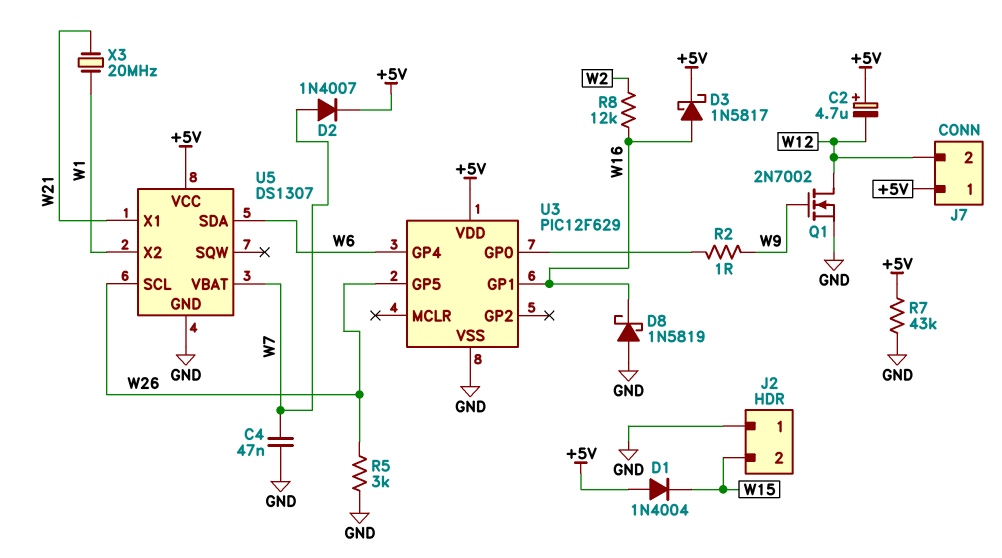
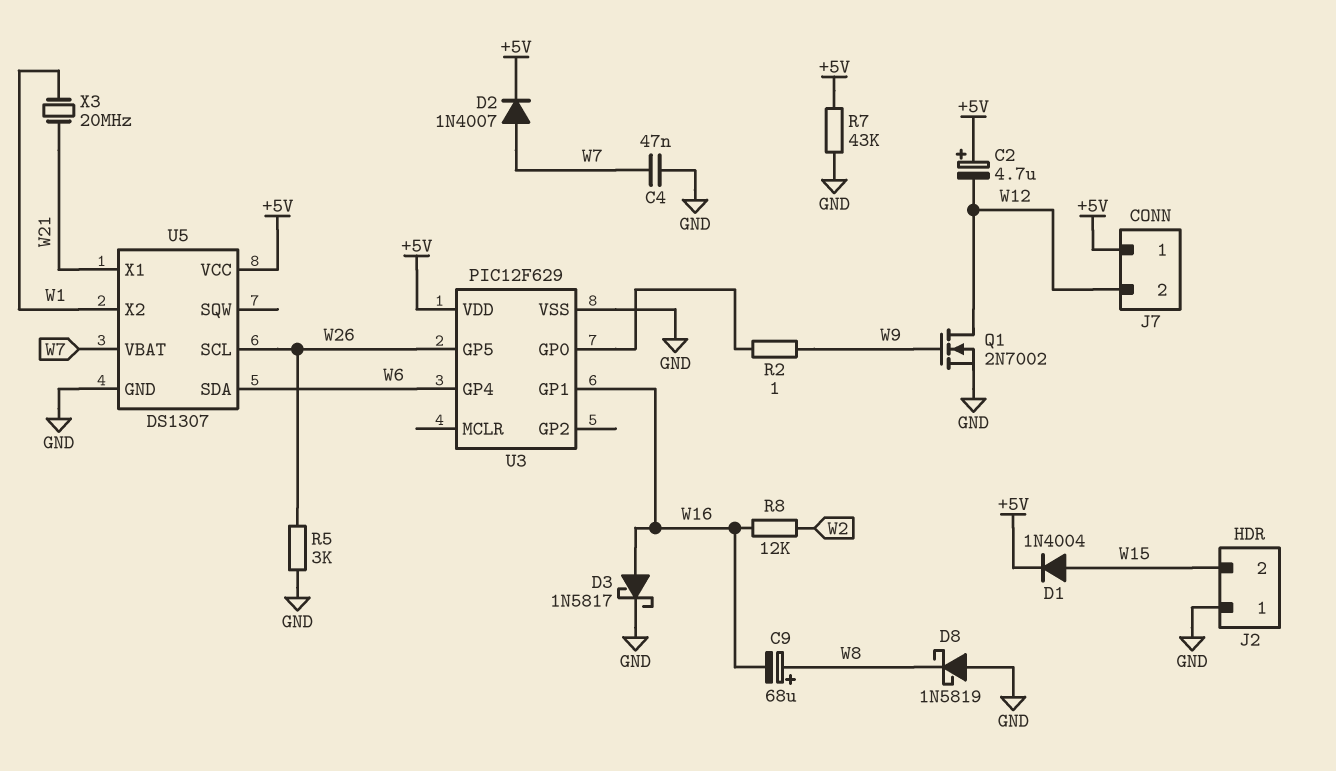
C9: none -> 68uF (plus W8, minus W16)
D1: diode 1N4004 (A +5V, K W15) -> diode 1N4004 (A W15, K +5V)
D3: schottky 1N5817 (A W16, K +5V) -> schottky 1N5817 (A W16, K GND)
D8: schottky 1N5819 (A GND, K W16) -> schottky 1N5819 (A GND, K W8)

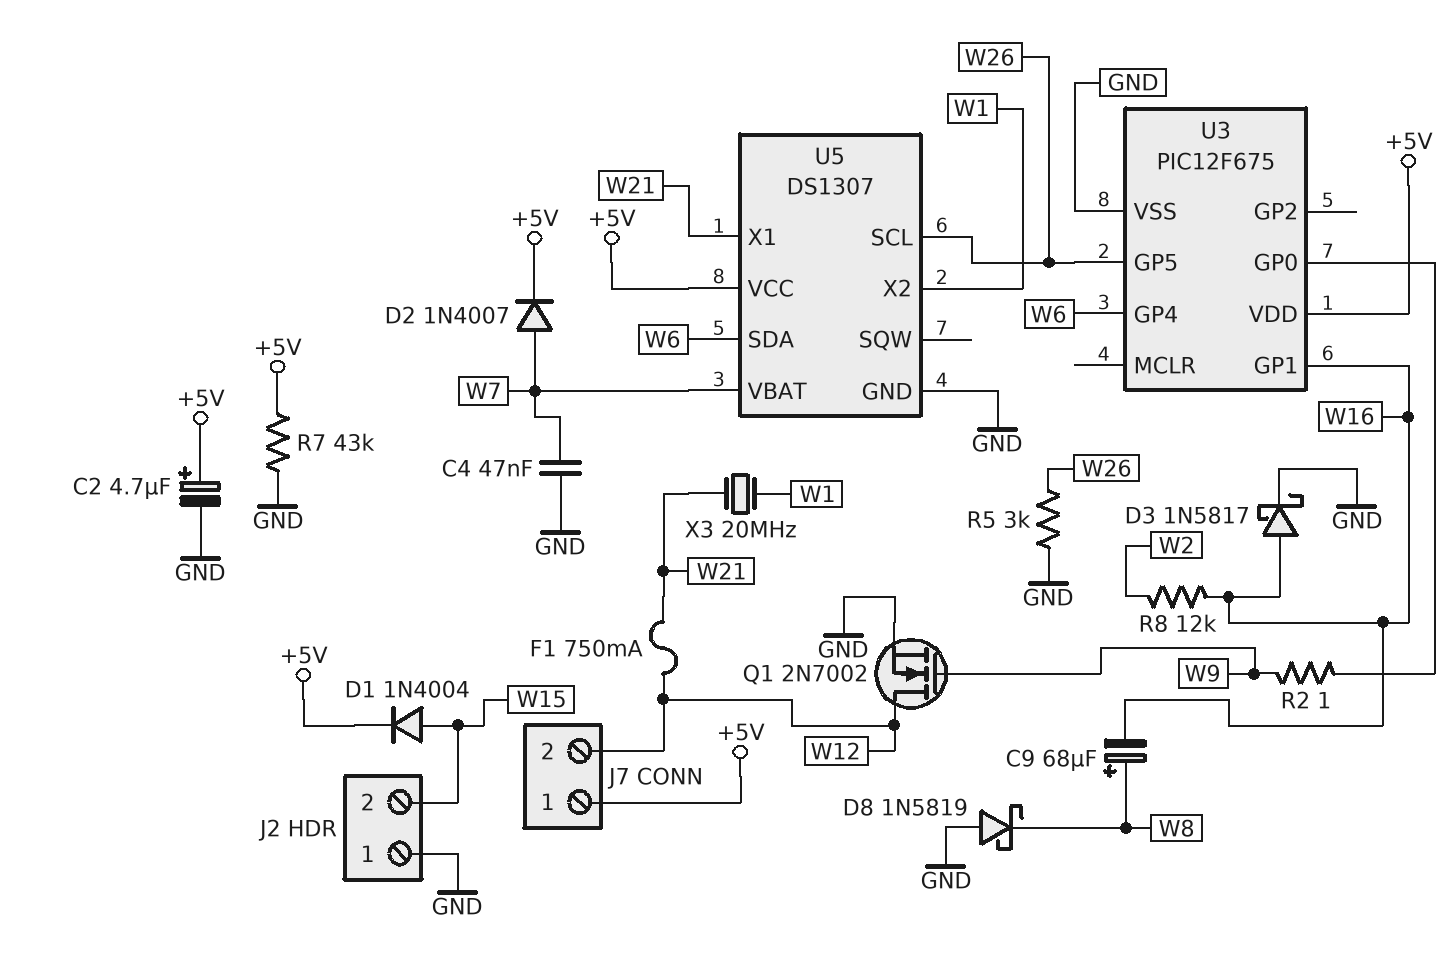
C2: 4.7uF (plus +5V, minus W12) -> 4.7uF (plus +5V, minus GND)
F1: none -> 750mA (W12, W21)
U3: PIC12F629 -> PIC12F675

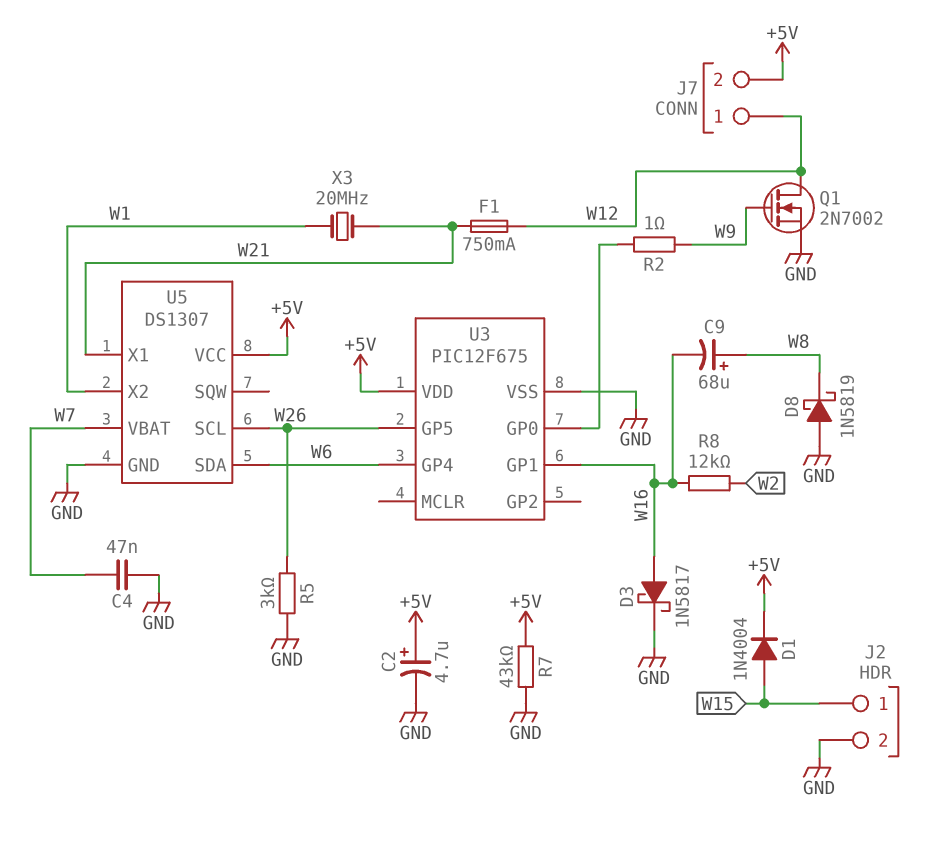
D2: diode 1N4007 (A W7, K +5V) -> none
J2 pin 1: GND -> W15
J2 pin 2: W15 -> GND
J7 pin 1: +5V -> W12
J7 pin 2: W12 -> +5V

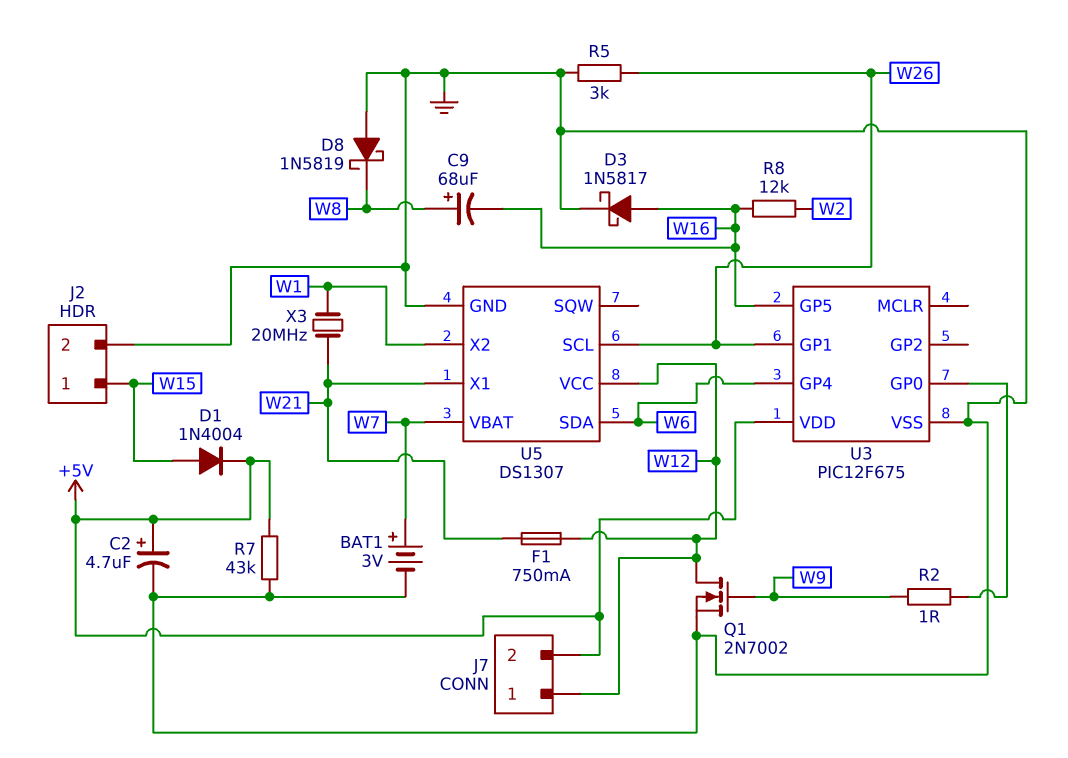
BAT1: none -> 3V (plus W7, minus GND)
C4: 47nF (GND, W7) -> none
U3 pin GP1: W16 -> W26
U3 pin GP5: W26 -> W16
U5 pin VCC: +5V -> W12

